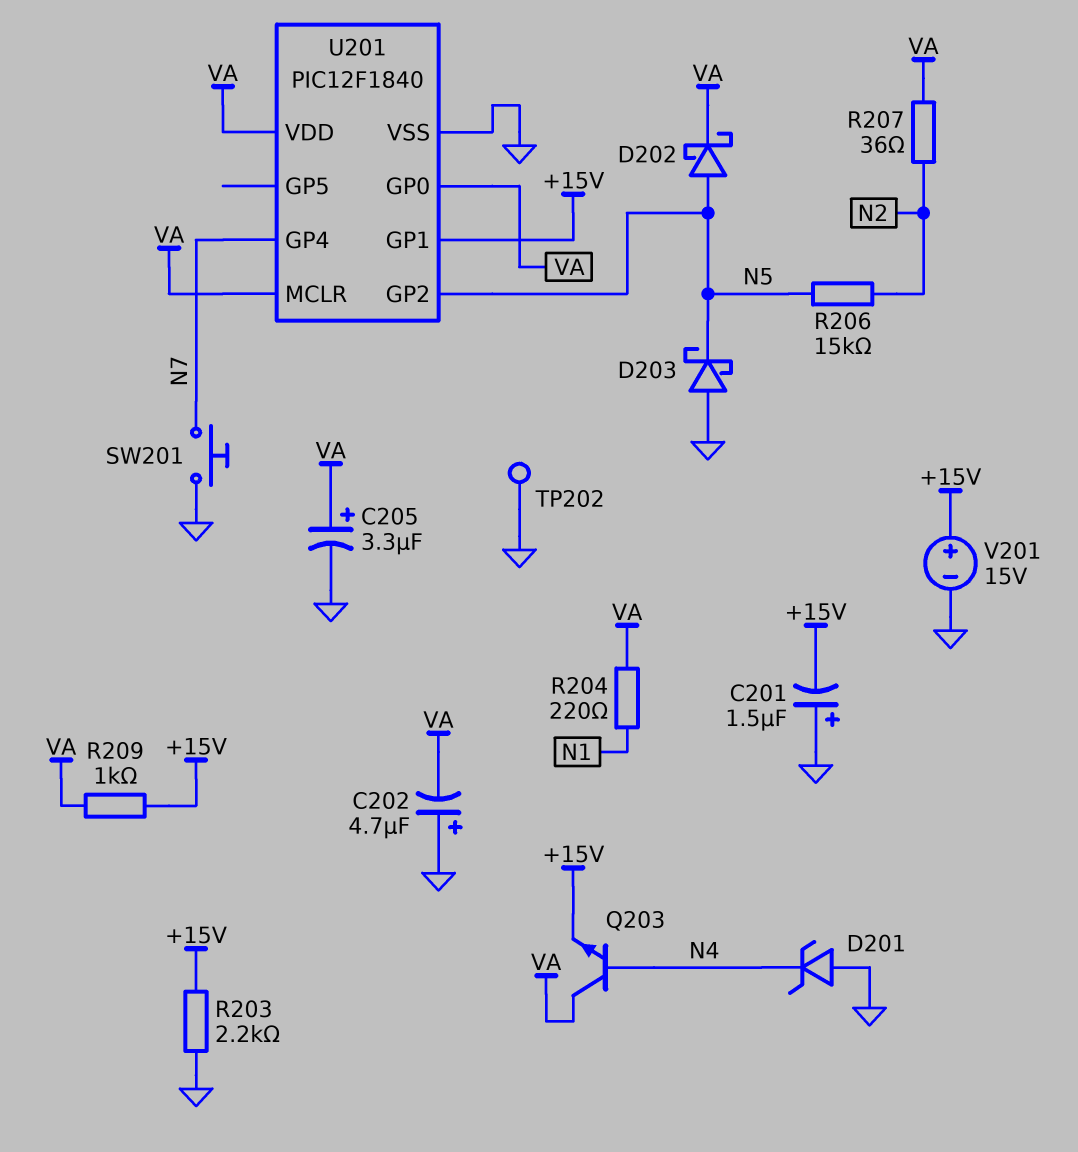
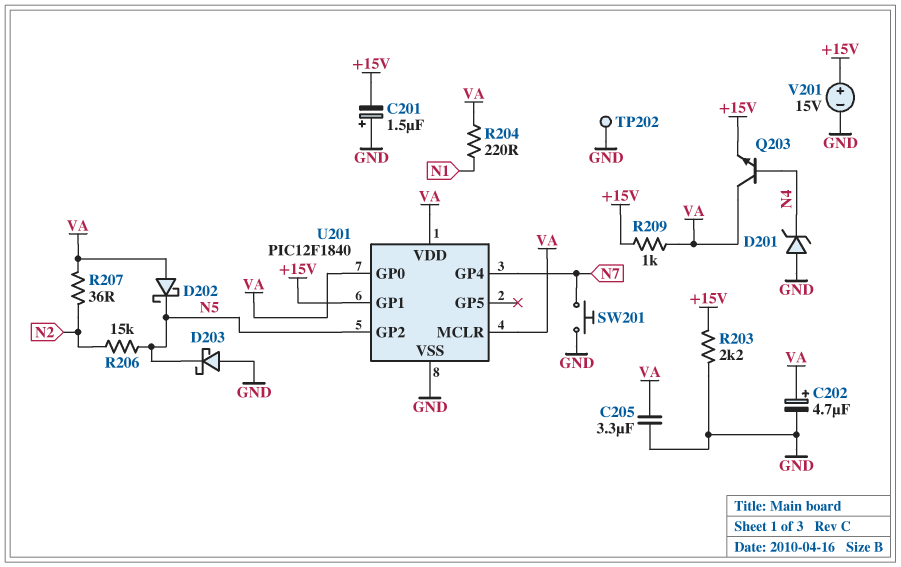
C202: 4.7uF (plus GND, minus VA) -> 4.7uF (plus VA, minus GND)
C205: 3.3uF (plus VA, minus GND) -> 3.3uF (GND, VA)
D202: schottky (A N5, K VA) -> schottky (A VA, K N5)

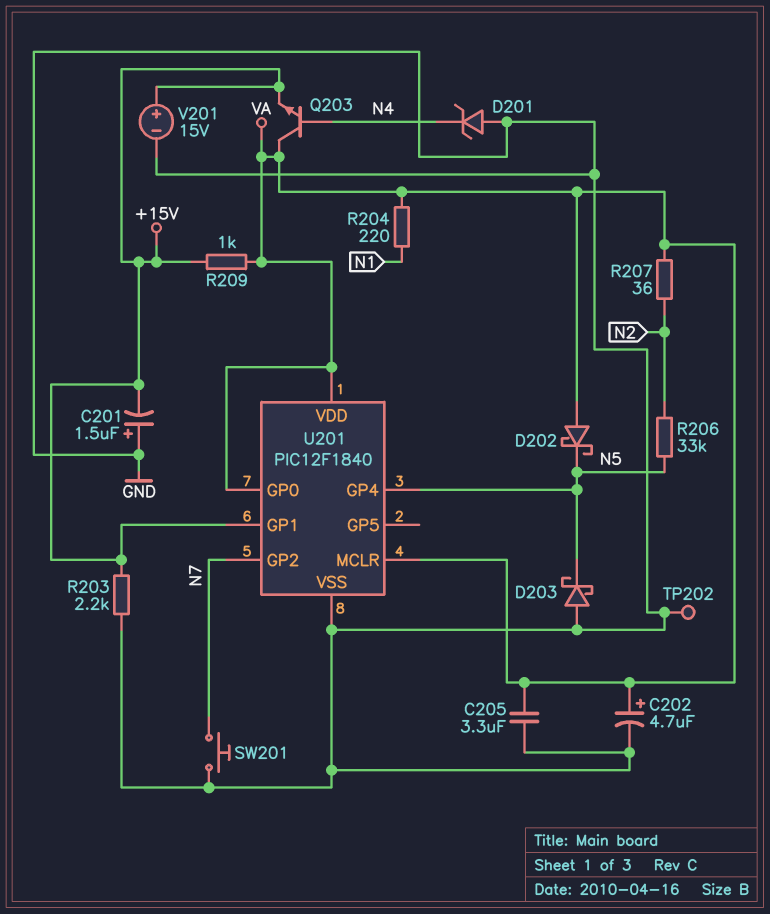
R206: 15k (N2, N5) -> 33k (N2, N5)
U201 pin GP2: N5 -> N7
U201 pin GP4: N7 -> N5

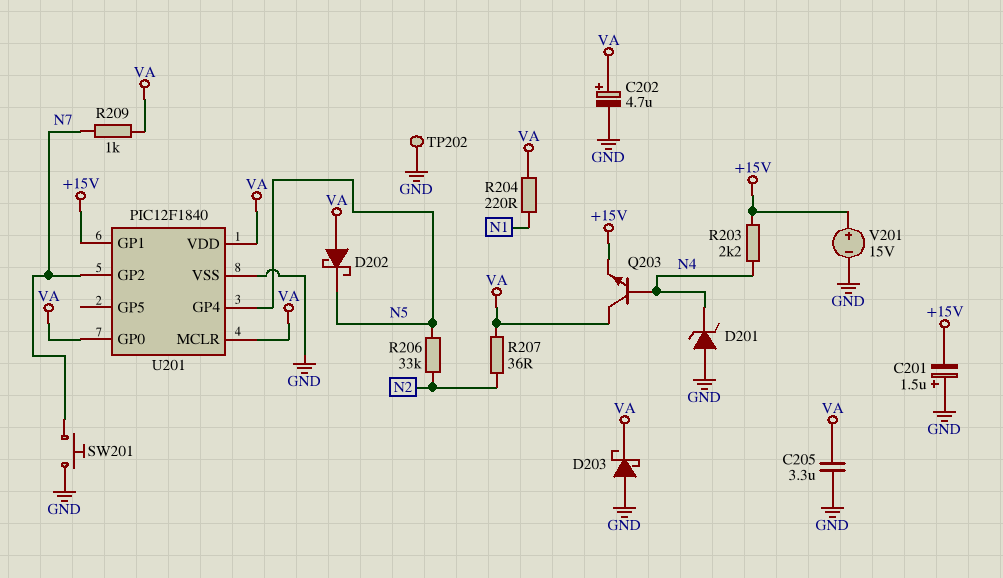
D203: schottky (A GND, K N5) -> schottky (A GND, K VA)
R203: 2.2k (+15V, GND) -> 2.2k (+15V, N4)
R209: 1k (+15V, VA) -> 1k (N7, VA)

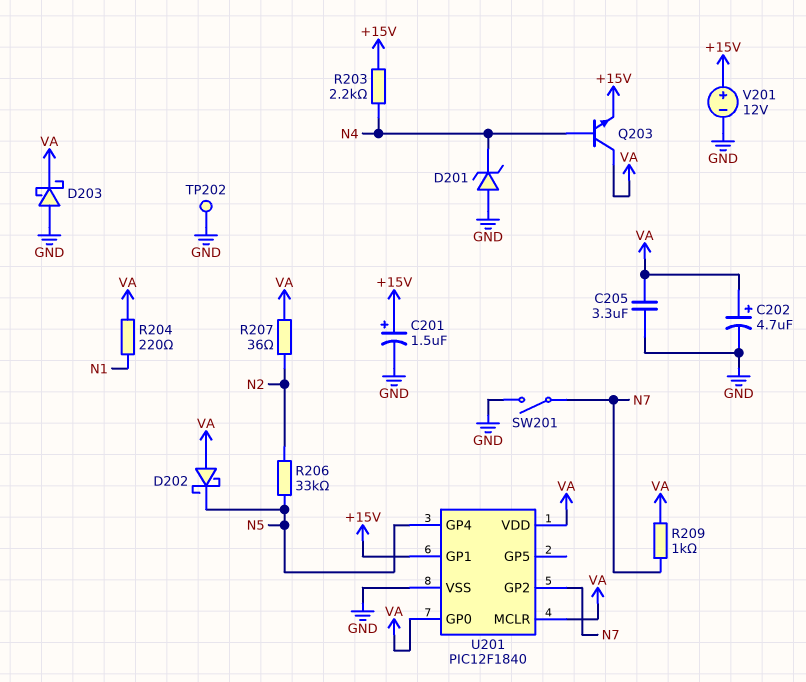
C201: 1.5uF (plus GND, minus +15V) -> 1.5uF (plus +15V, minus GND)
SW201: button (GND, N7) -> switch (GND, N7)
V201: 15V (plus +15V, minus GND) -> 12V (plus +15V, minus GND)

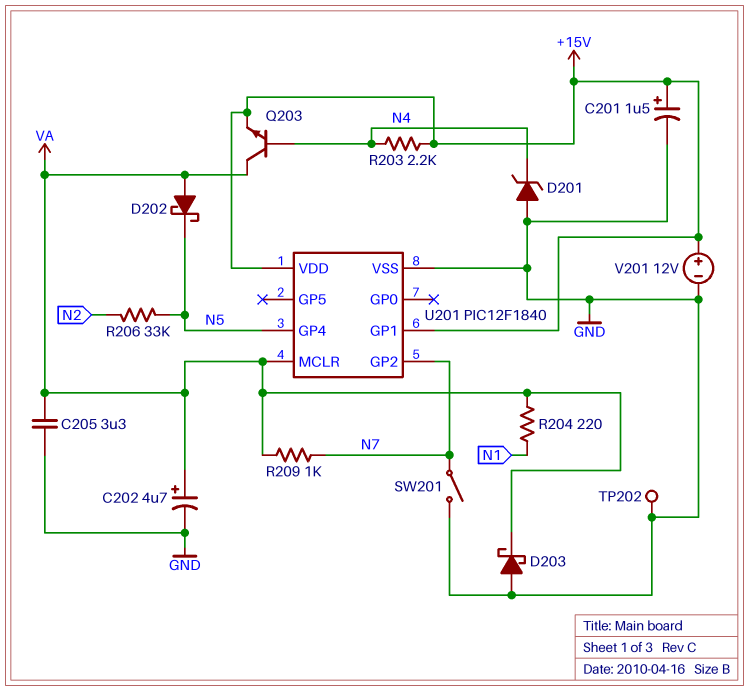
R207: 36 (N2, VA) -> none
U201 pin GP0: VA -> none
U201 pin VDD: VA -> +15V

